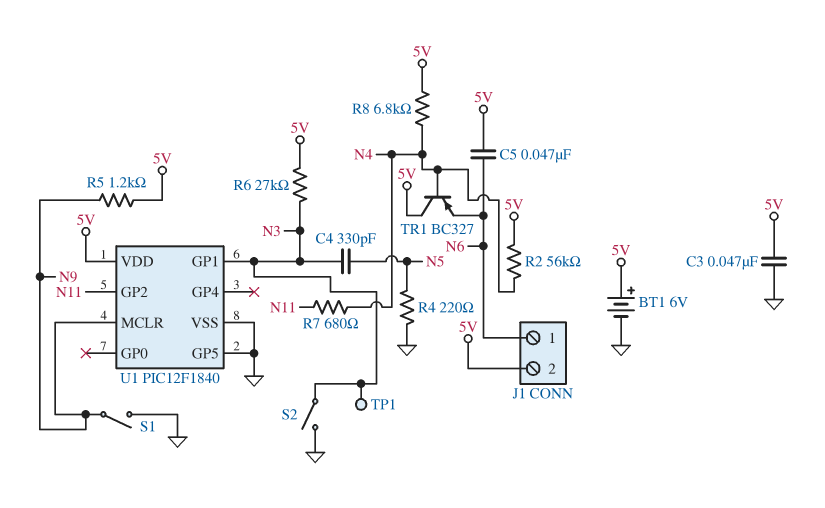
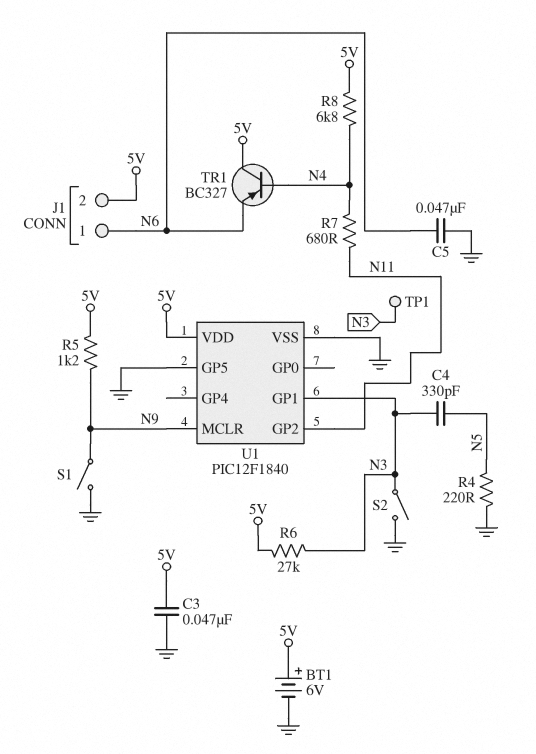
C5: 47nF (5V, N6) -> 47nF (GND, N6)
R2: 56k (5V, N4) -> none

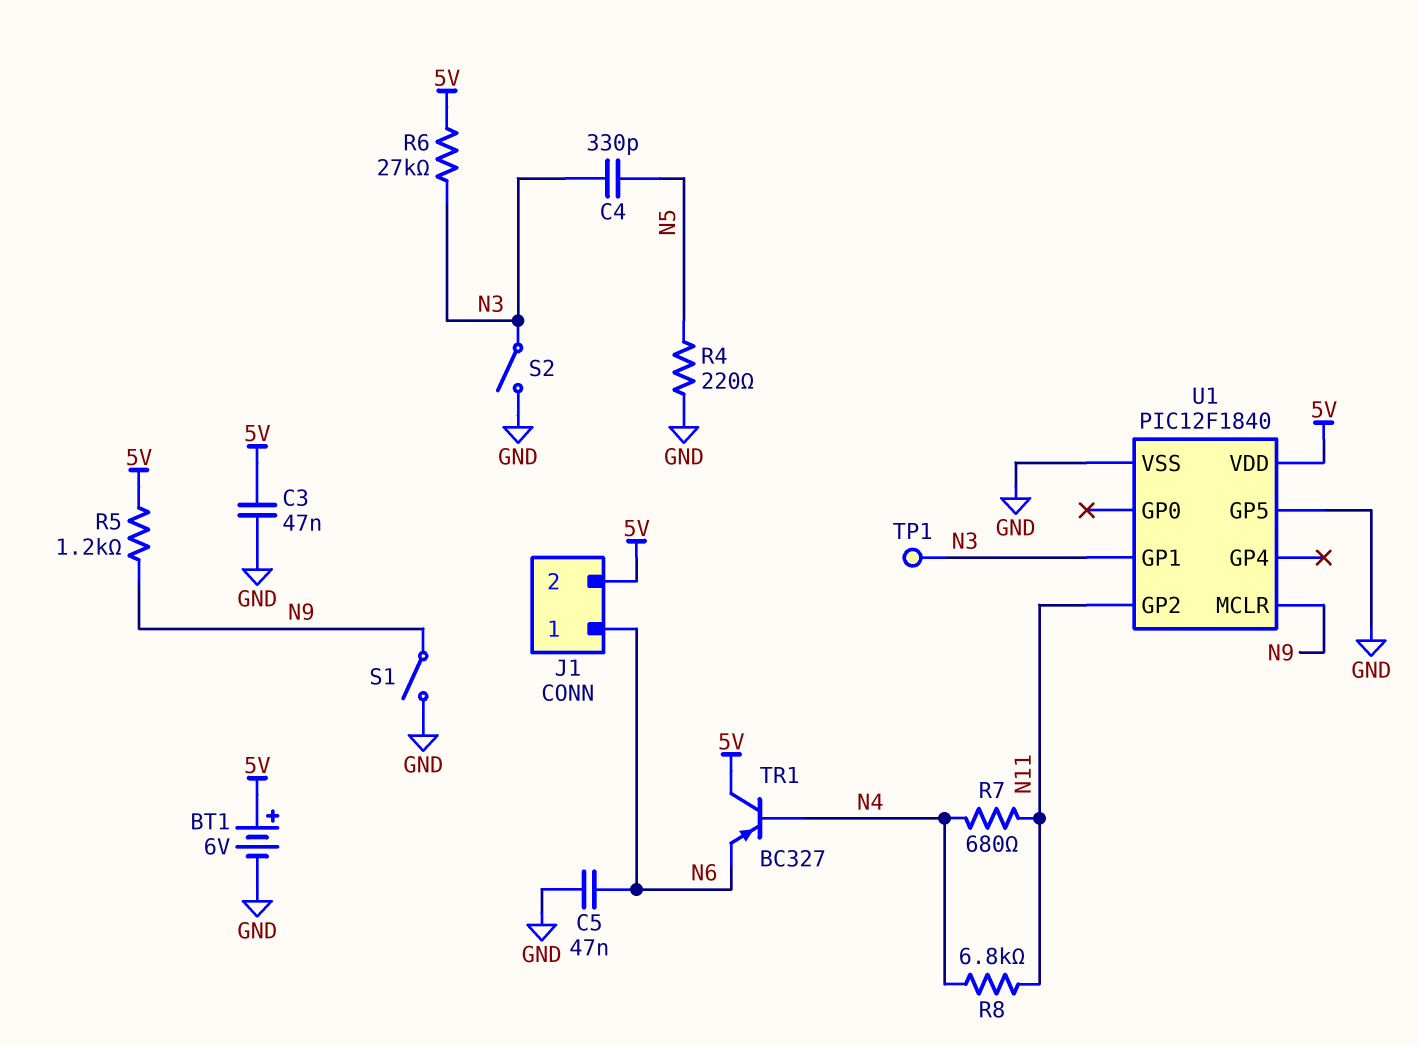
R8: 6.8k (5V, N4) -> 6.8k (N4, N11)

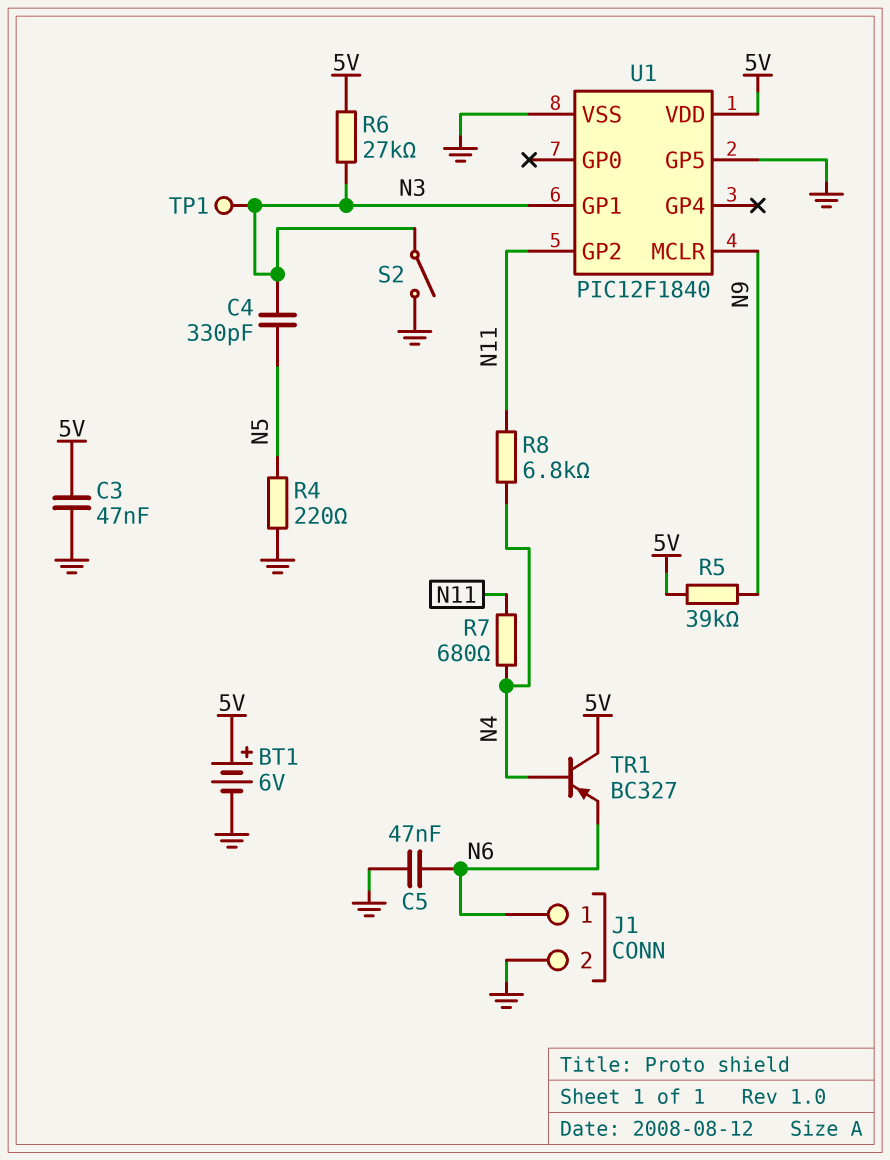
J1 pin 2: 5V -> GND
R5: 1.2k (5V, N9) -> 39k (5V, N9)
S1: switch (GND, N9) -> none

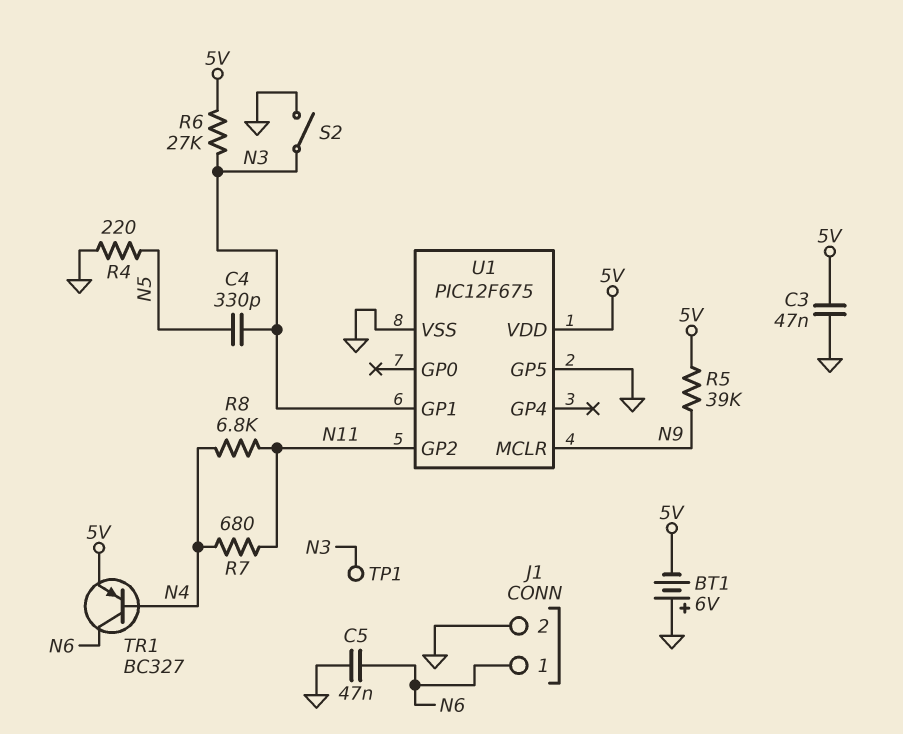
BT1: 6V (plus 5V, minus GND) -> 6V (plus GND, minus 5V)
TR1: PNP BC327 (B N4, C 5V, E N6) -> PNP BC327 (B N4, C N6, E 5V)
U1: PIC12F1840 -> PIC12F675

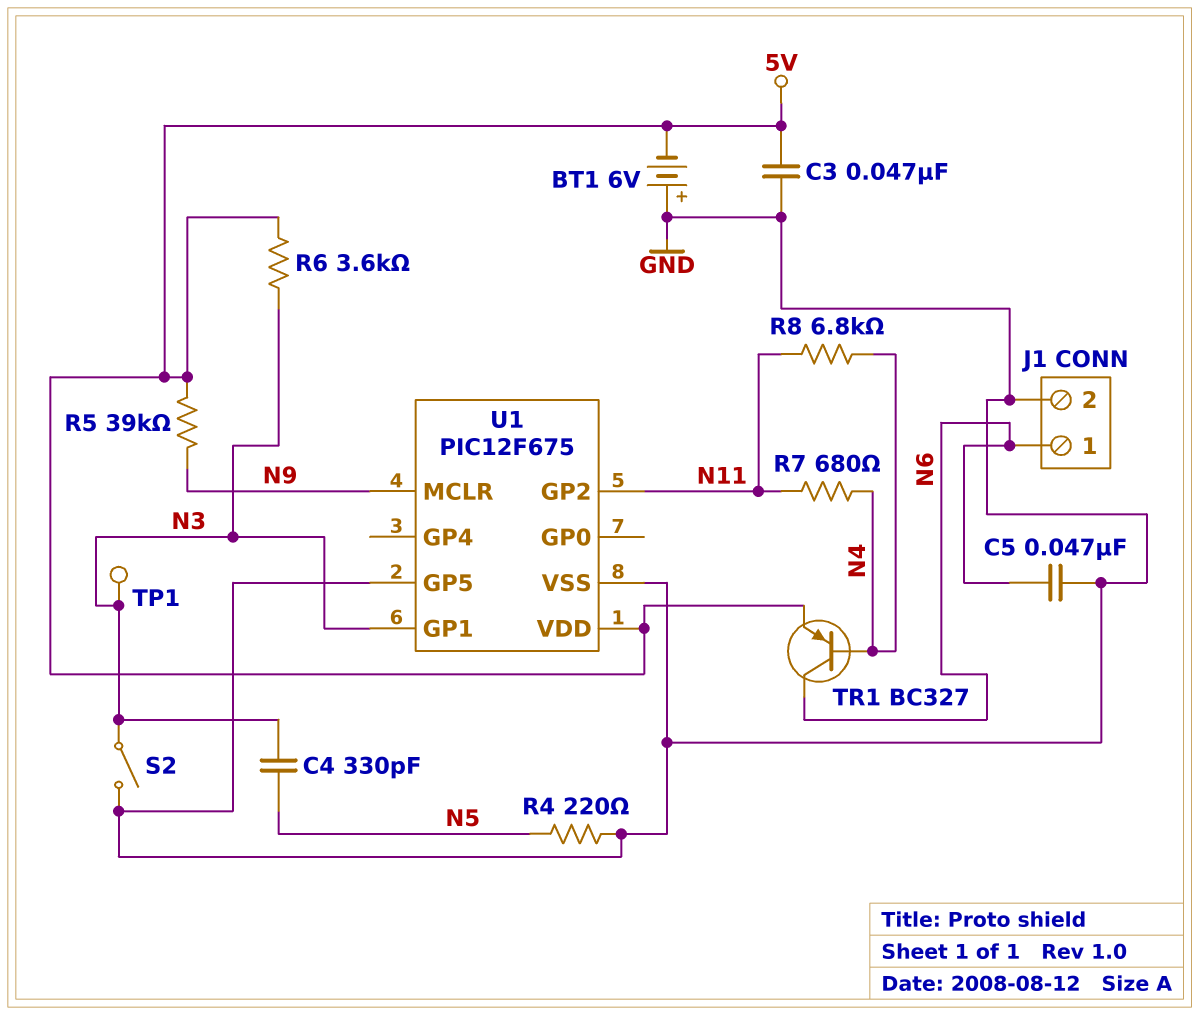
R6: 27k (5V, N3) -> 3.6k (5V, N3)

